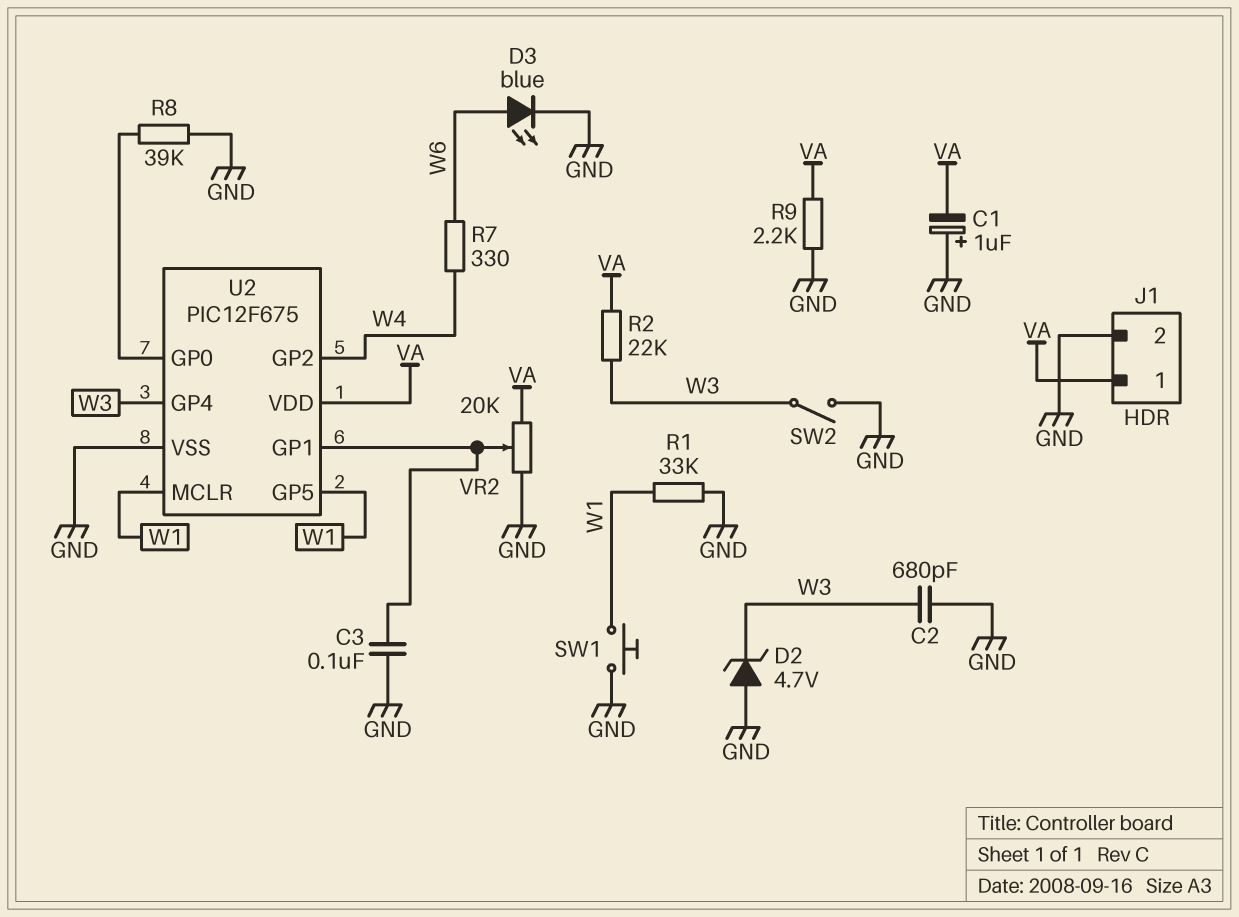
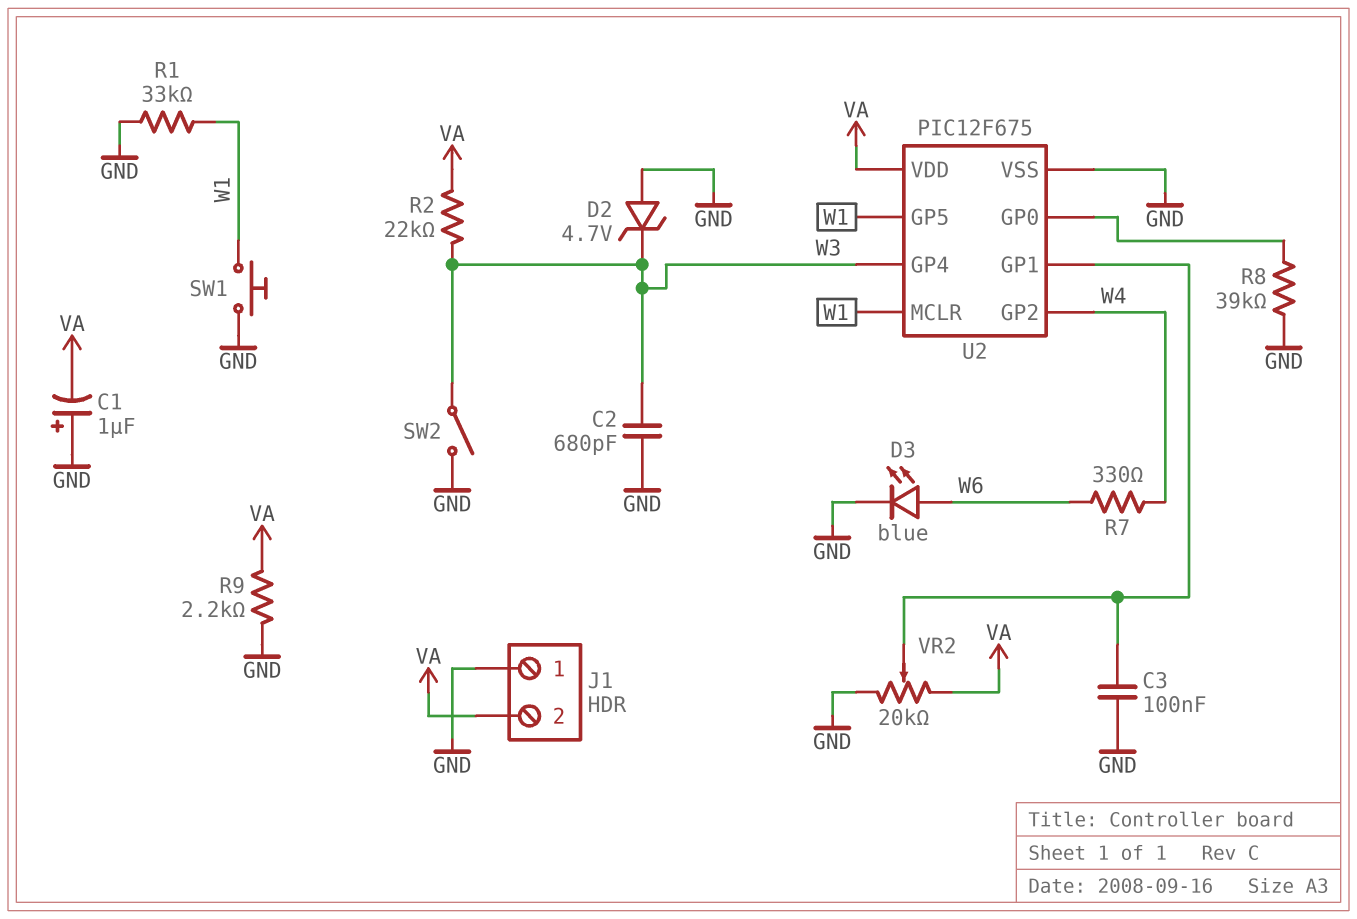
J1 pin 1: VA -> GND
J1 pin 2: GND -> VA

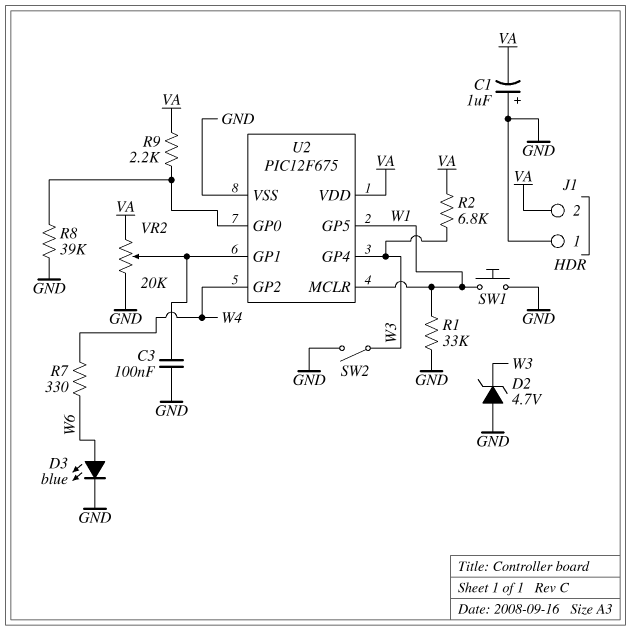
C2: 680pF (GND, W3) -> none
R2: 22k (VA, W3) -> 6.8k (VA, W3)
R9: 2.2k (GND, VA) -> 2.2k (U2/GP0, VA)

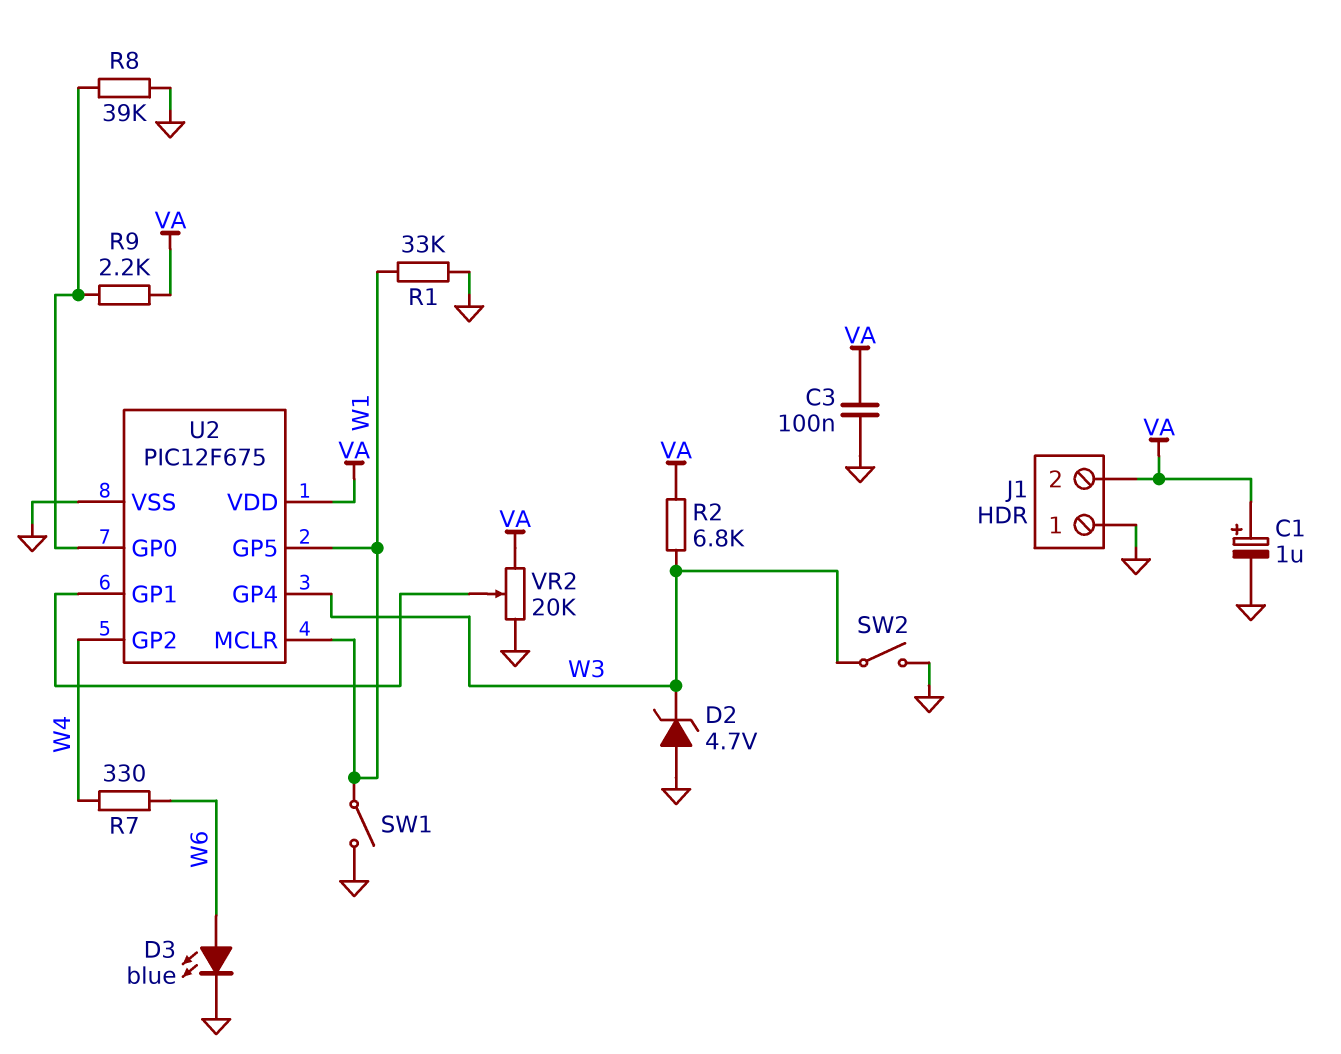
C1: 1uF (plus GND, minus VA) -> 1uF (plus VA, minus GND)
C3: 100nF (GND, U2/GP1) -> 100nF (GND, VA)
SW1: button (GND, W1) -> switch (GND, W1)

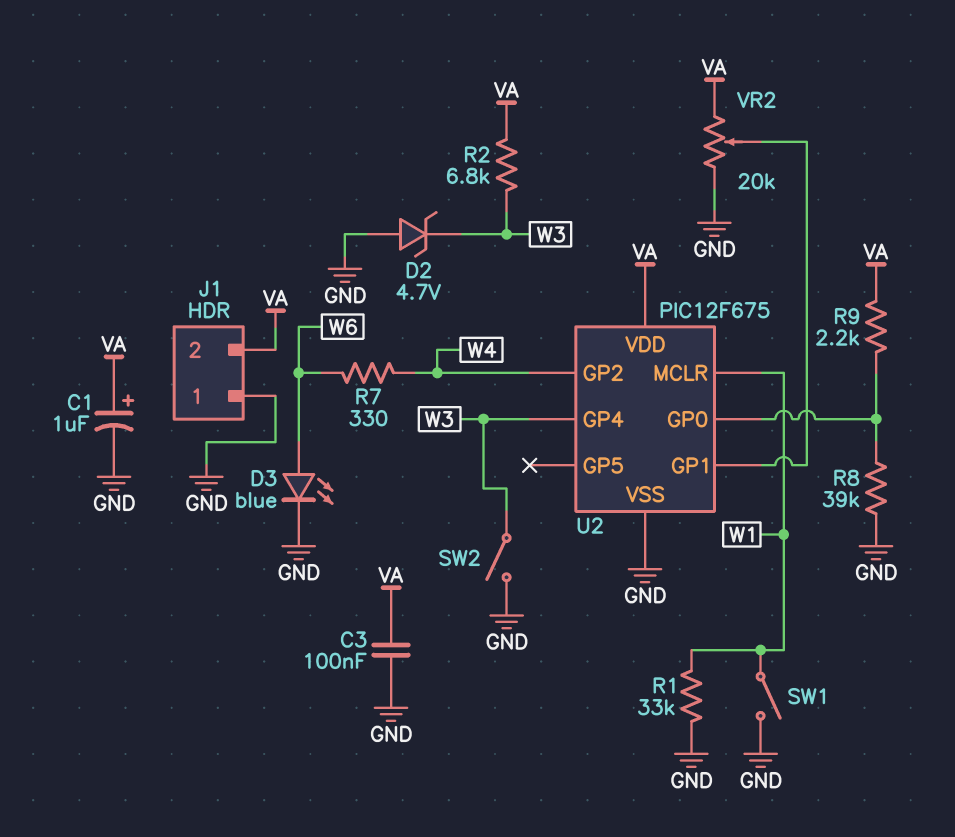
U2 pin GP5: W1 -> none

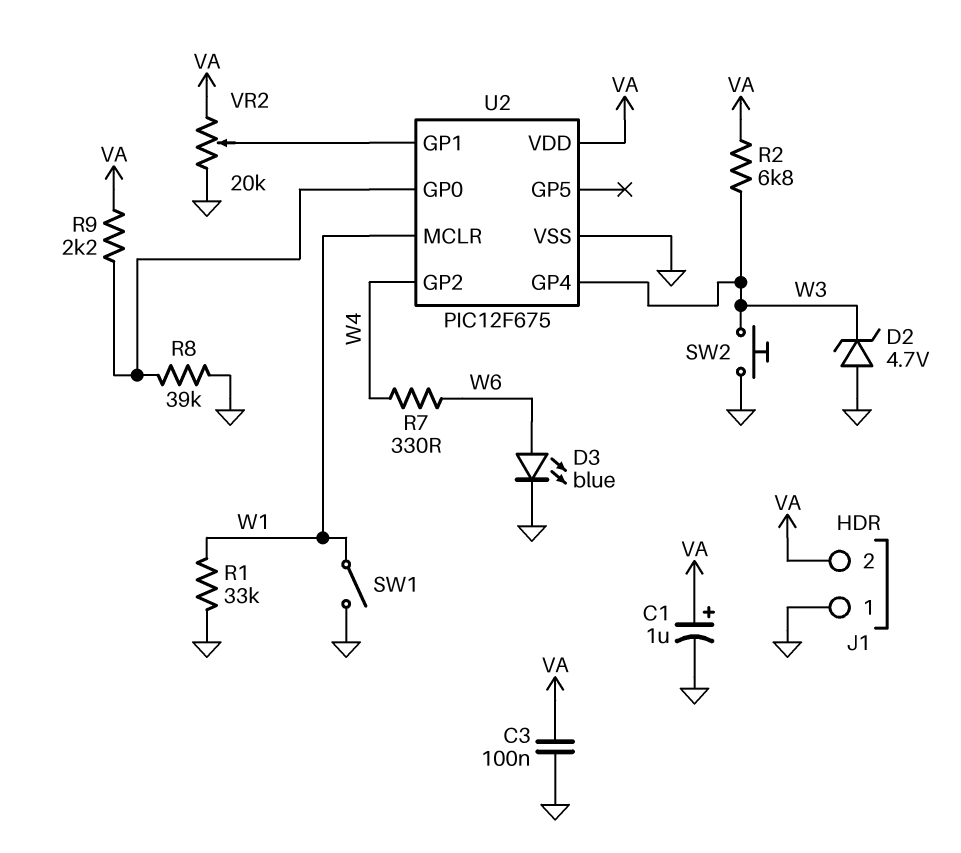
SW2: switch (GND, W3) -> button (GND, W3)

